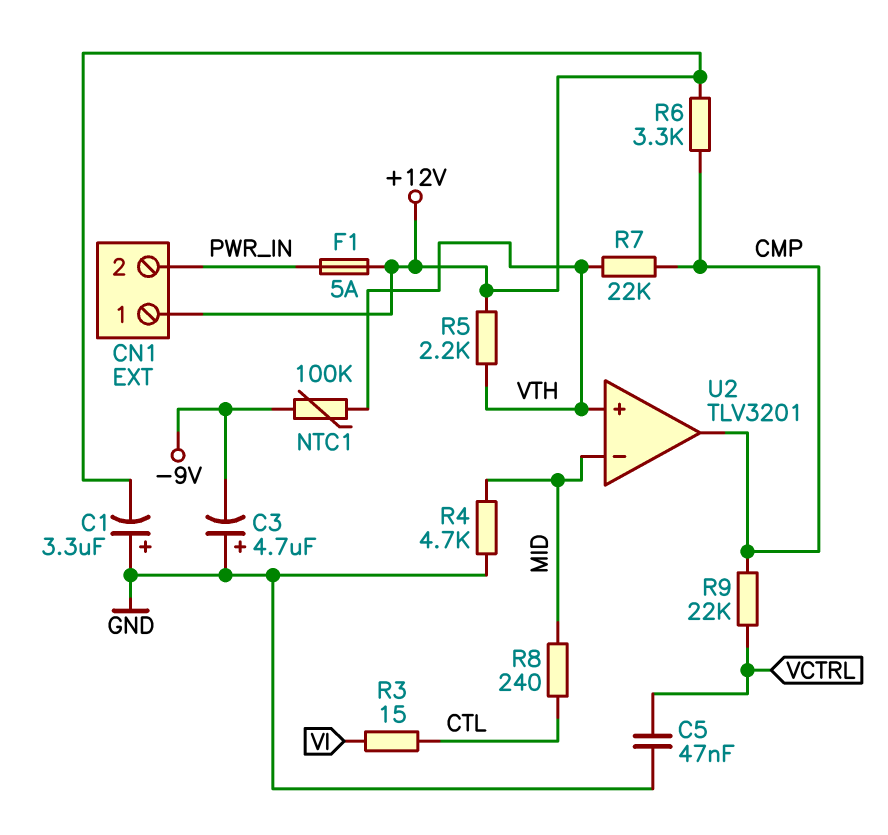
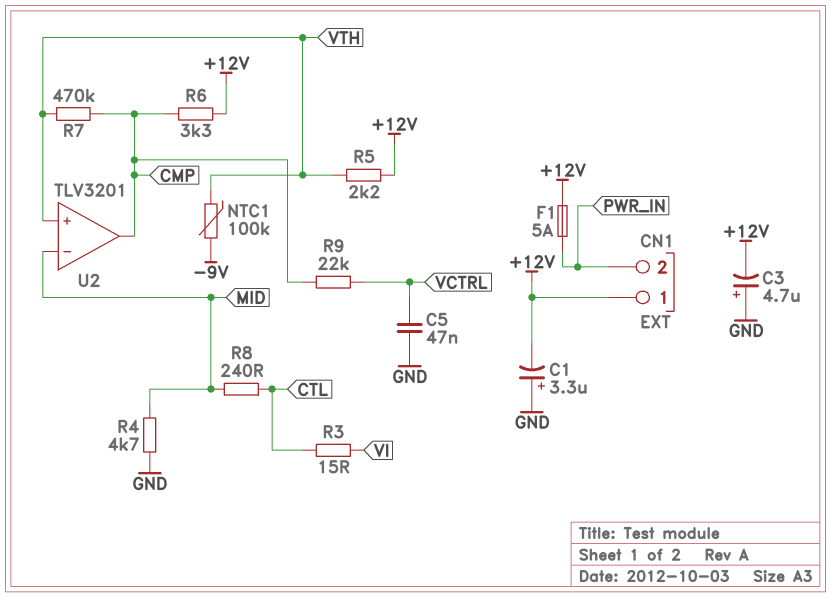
C3: 4.7uF (plus GND, minus -9V) -> 4.7uF (plus GND, minus +12V)
R7: 22k (CMP, VTH) -> 470k (CMP, VTH)

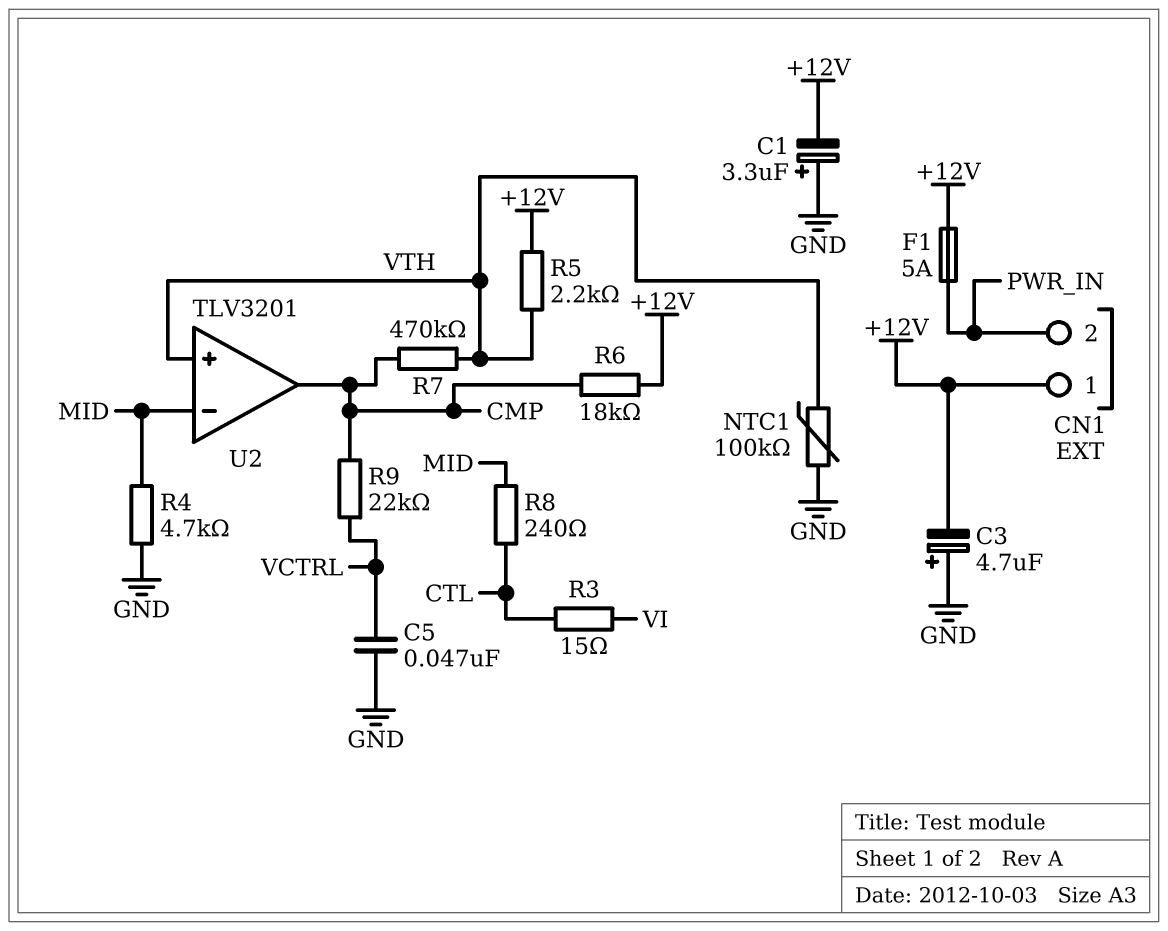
NTC1: 100k (-9V, VTH) -> 100k (GND, VTH)
R6: 3.3k (+12V, CMP) -> 18k (+12V, CMP)

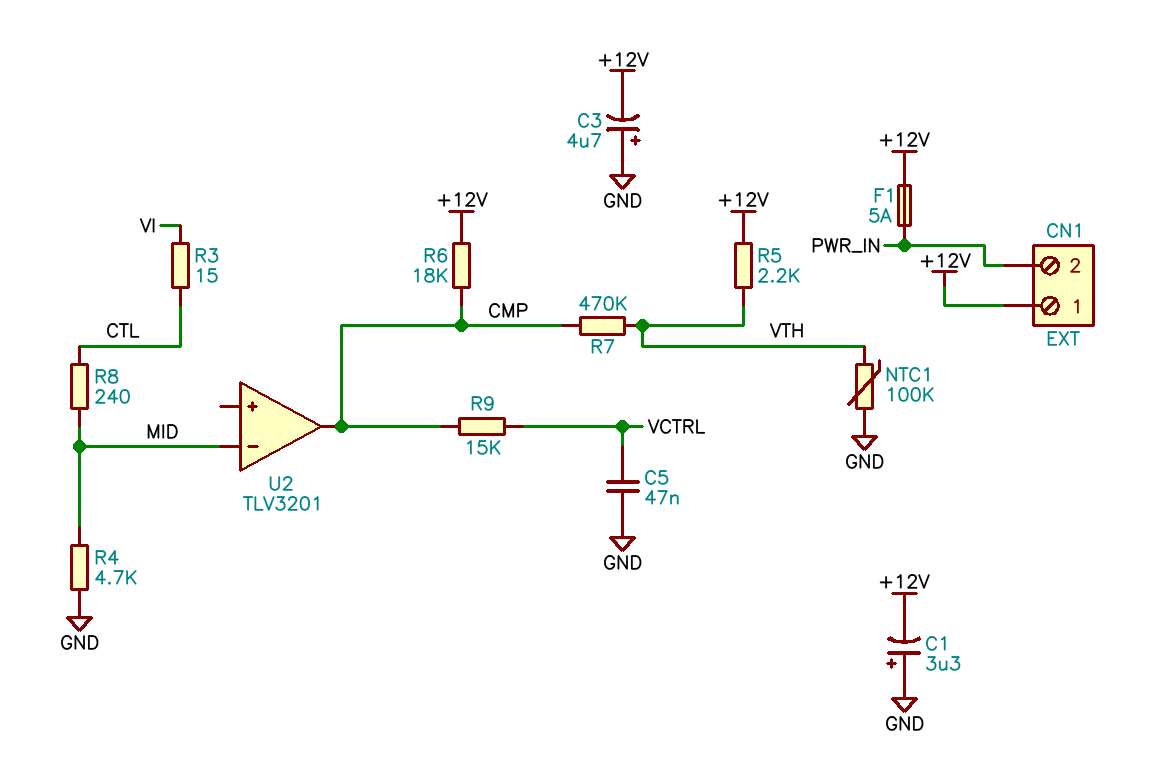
R9: 22k (CMP, VCTRL) -> 15k (CMP, VCTRL)
U2 pin in+: VTH -> none

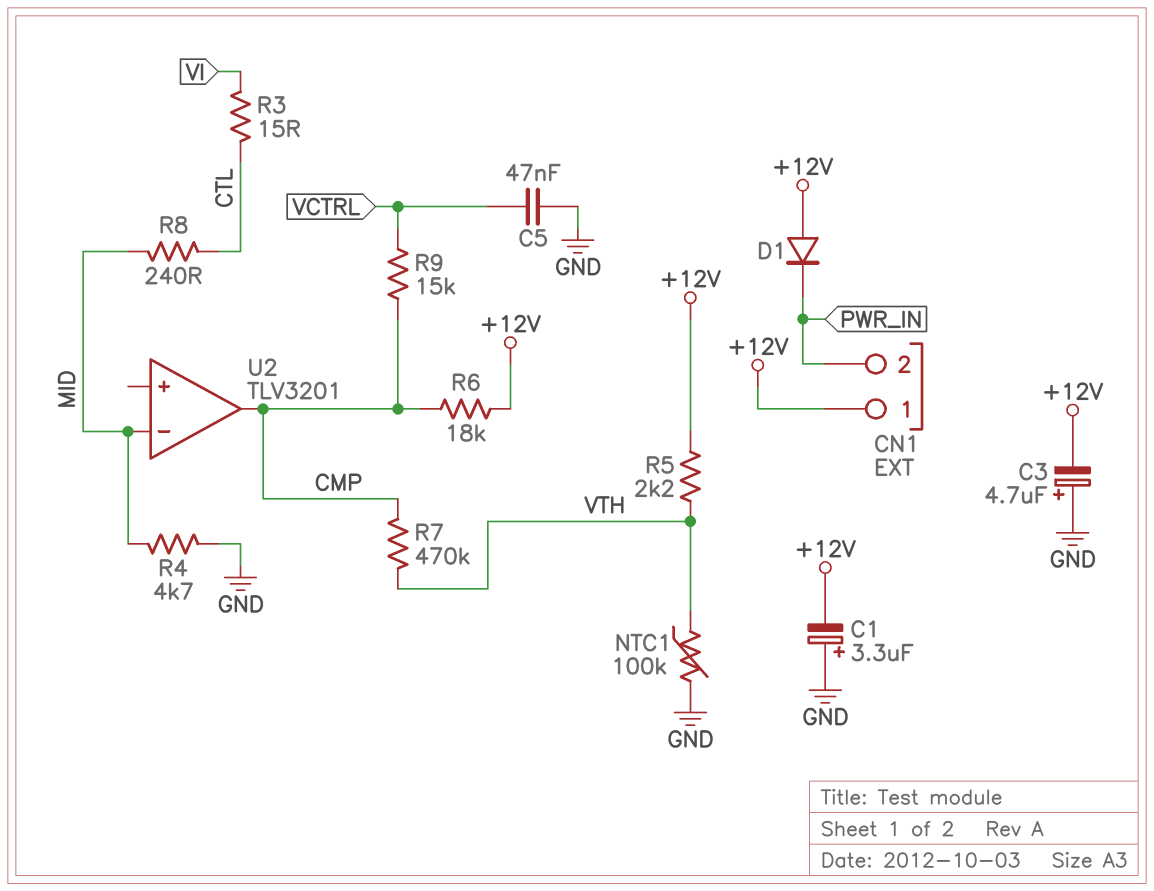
D1: none -> diode (A +12V, K PWR_IN)
F1: 5A (+12V, PWR_IN) -> none

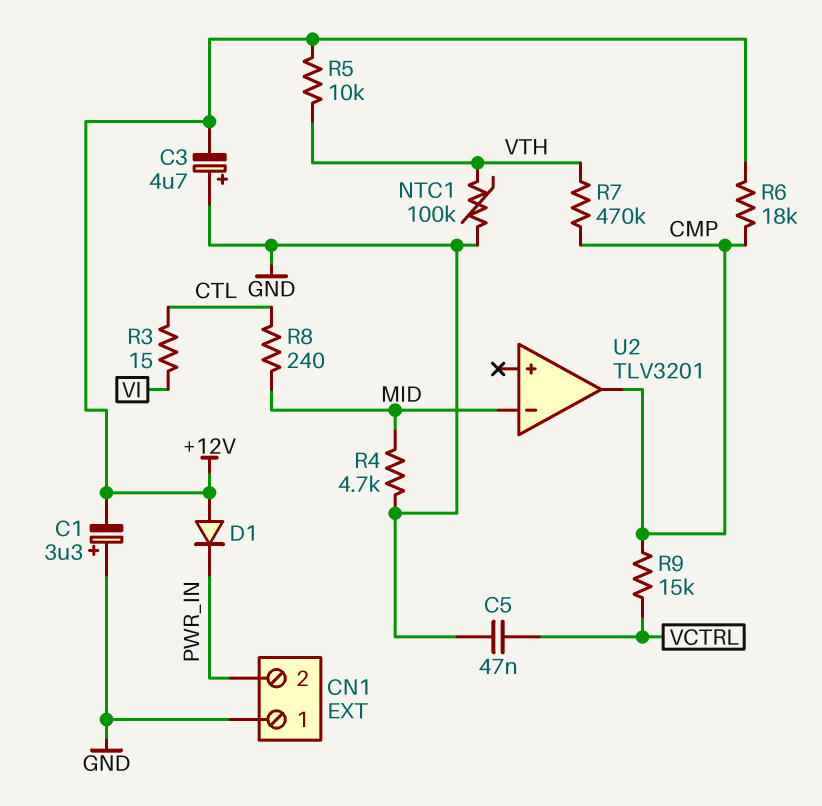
CN1 pin 1: +12V -> GND
R5: 2.2k (+12V, VTH) -> 10k (+12V, VTH)

